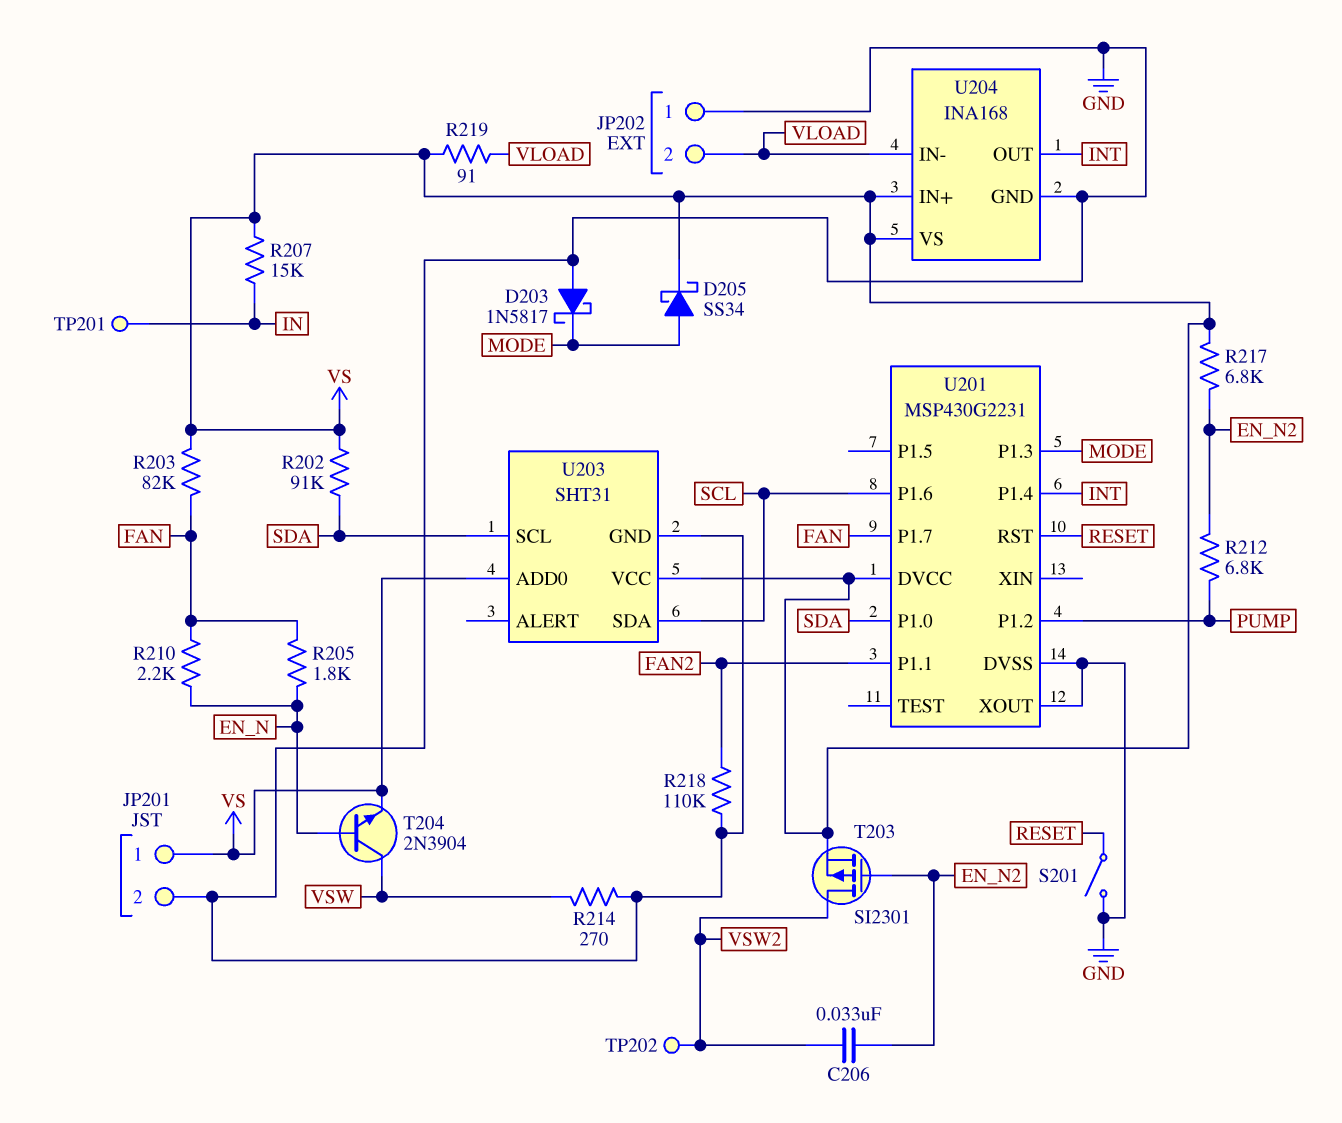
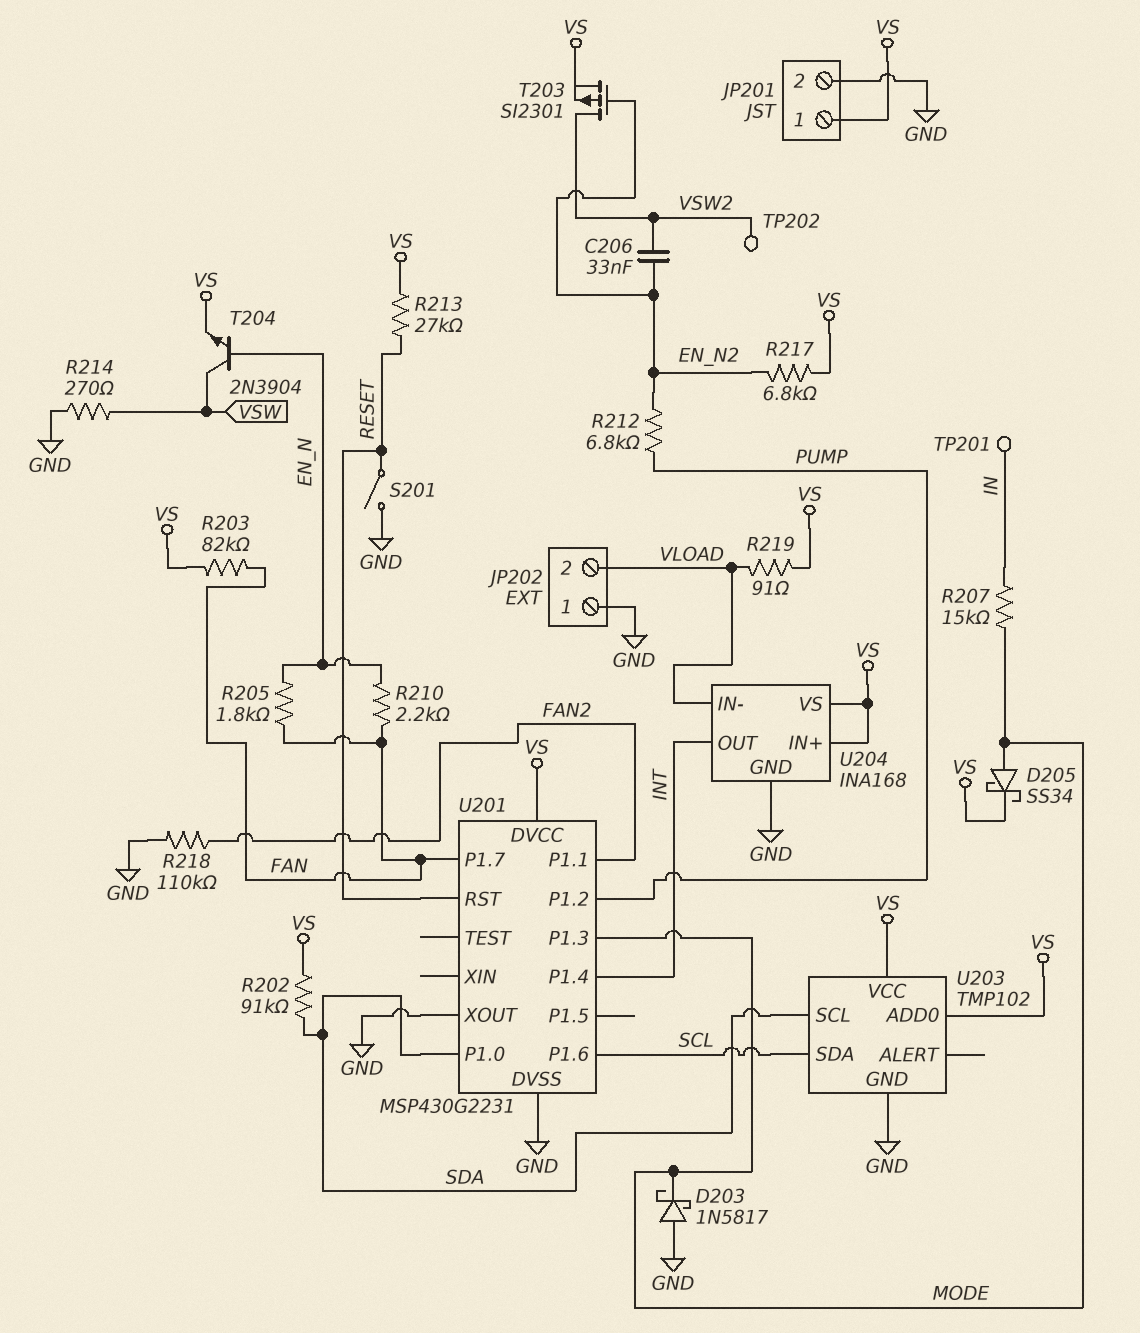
R207: 15k (IN, VS) -> 15k (IN, MODE)
R213: none -> 27k (RESET, VS)
U203: SHT31 -> TMP102

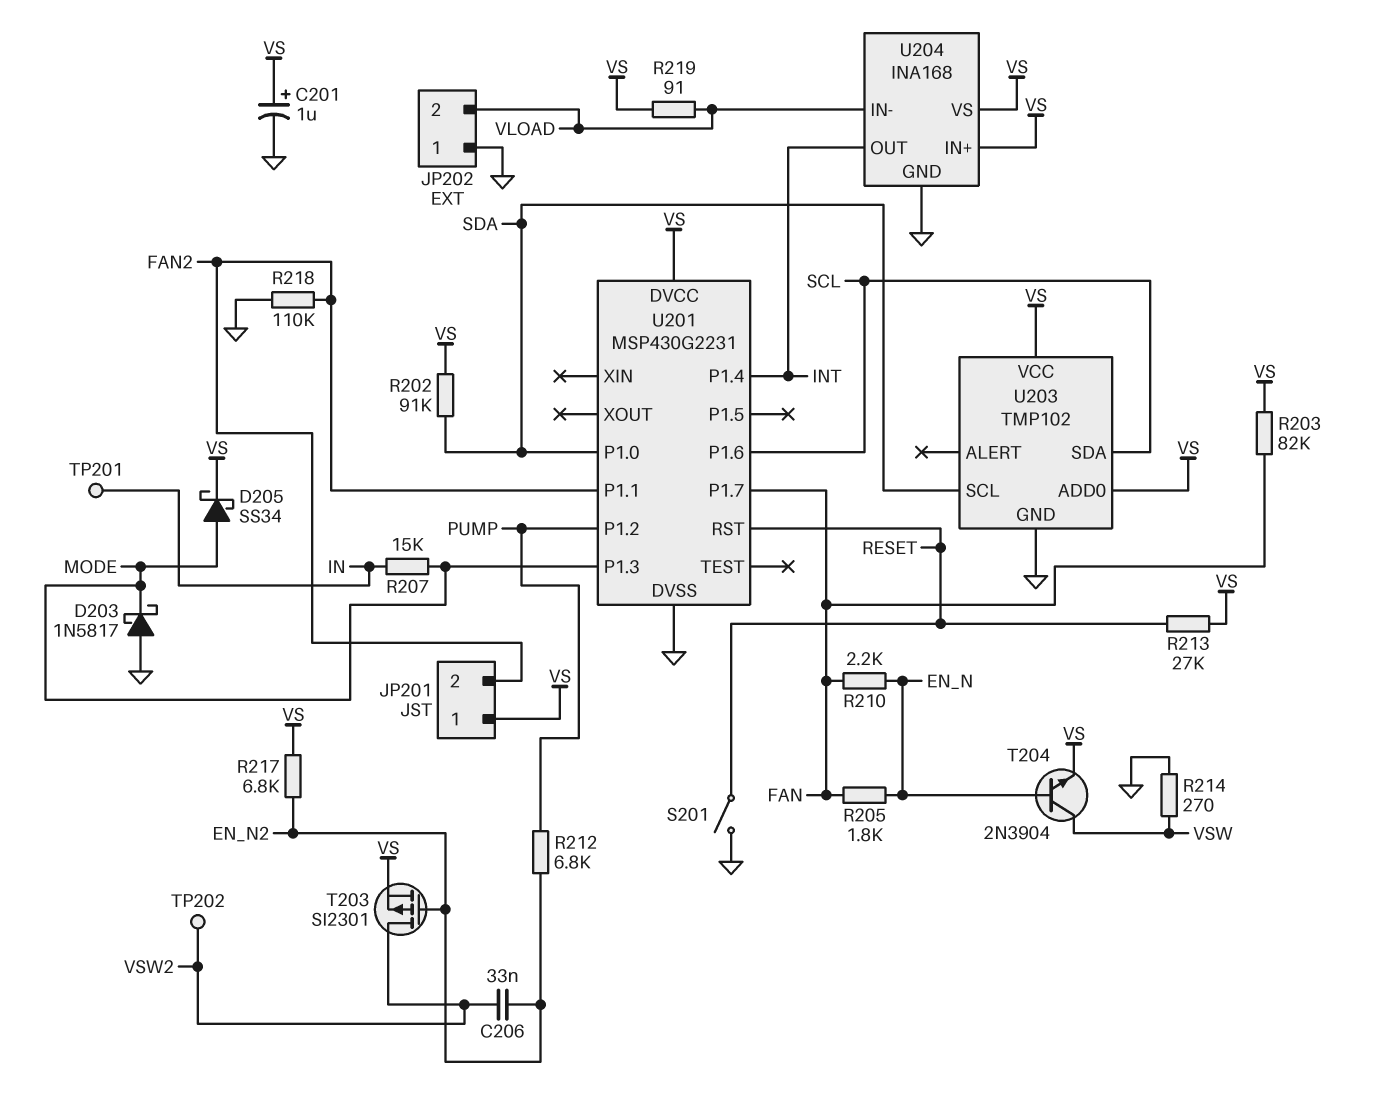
C201: none -> 1uF (plus VS, minus GND)
JP201 pin 2: GND -> FAN2
U201 pin XOUT: GND -> none

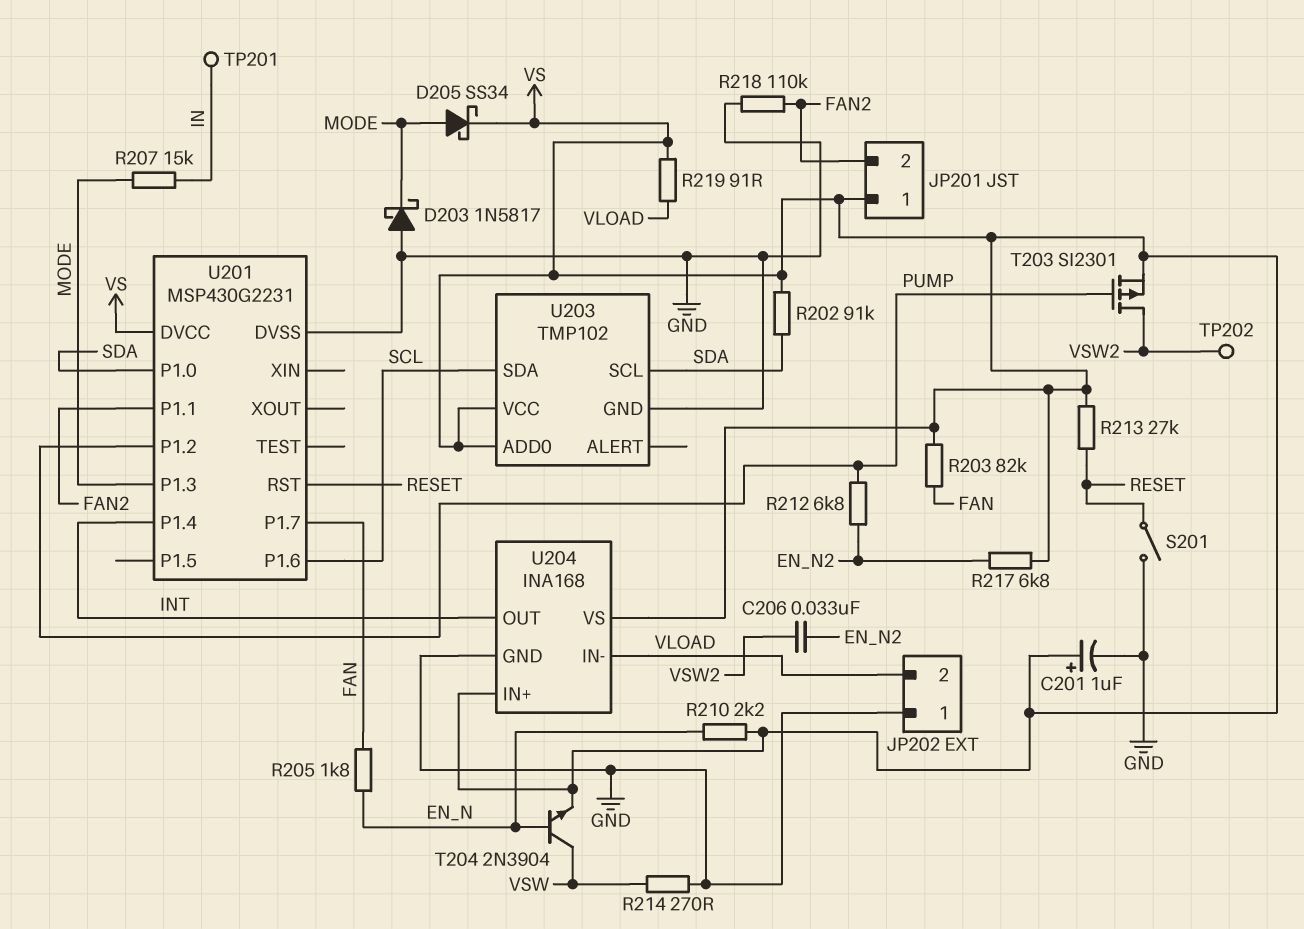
R210: 2.2k (EN_N, FAN) -> 2.2k (EN_N, VS)
T203: PMOS SI2301 (G EN_N2, D VSW2, S VS) -> PMOS SI2301 (G PUMP, D VSW2, S VS)

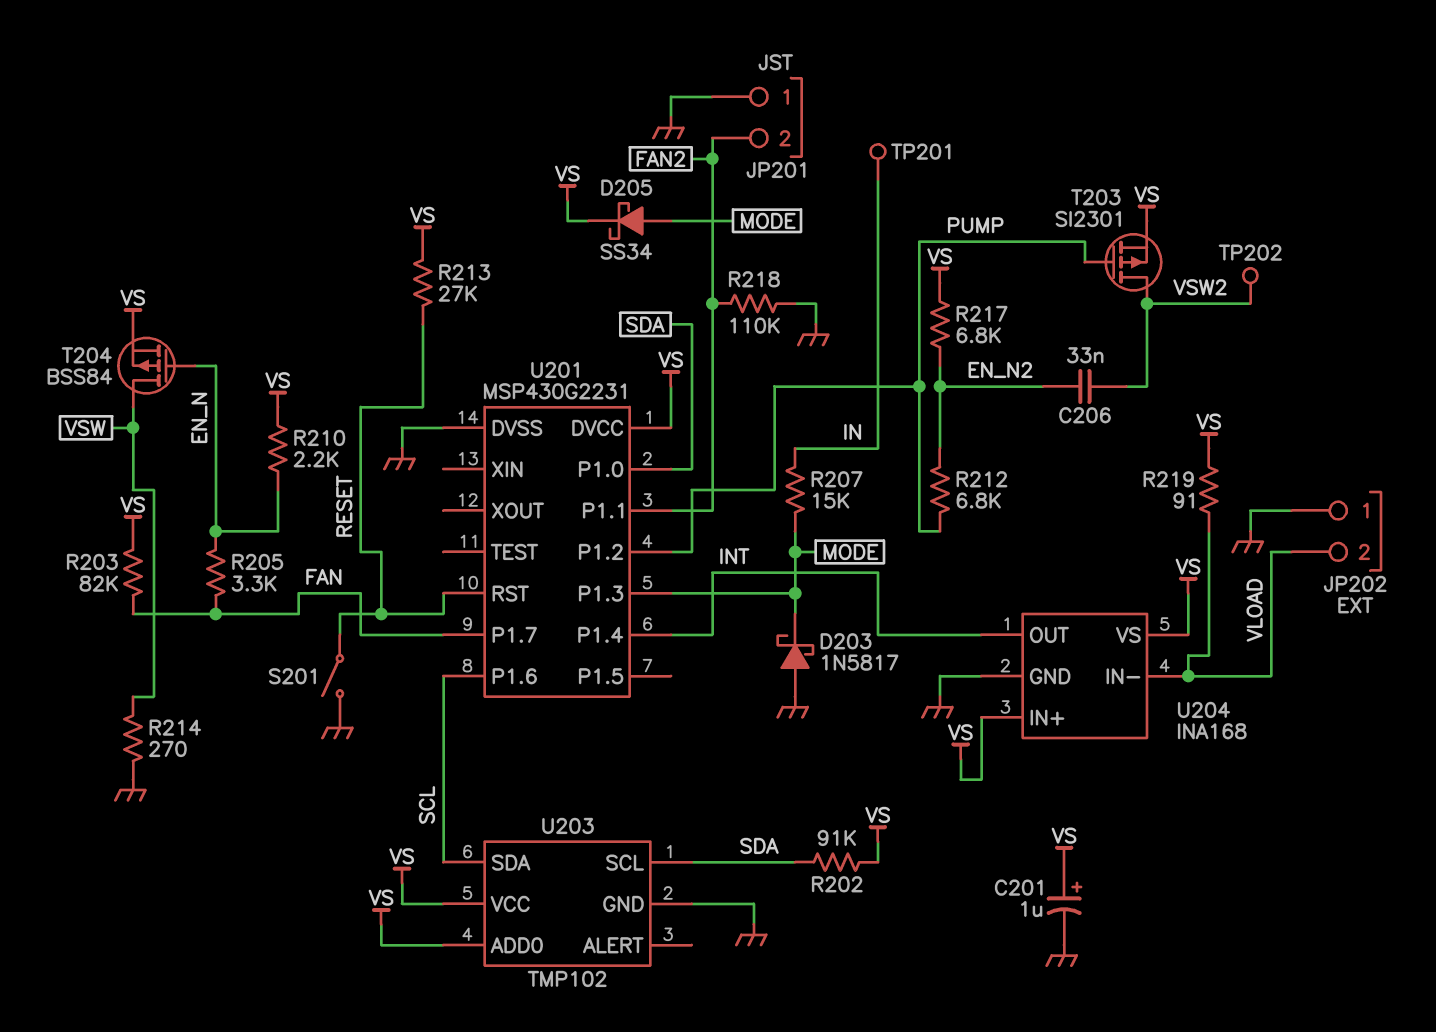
JP201 pin 1: VS -> GND
R205: 1.8k (EN_N, FAN) -> 3.3k (EN_N, FAN)
T204: NPN 2N3904 (B EN_N, C VSW, E VS) -> PMOS BSS84 (G EN_N, D VSW, S VS)

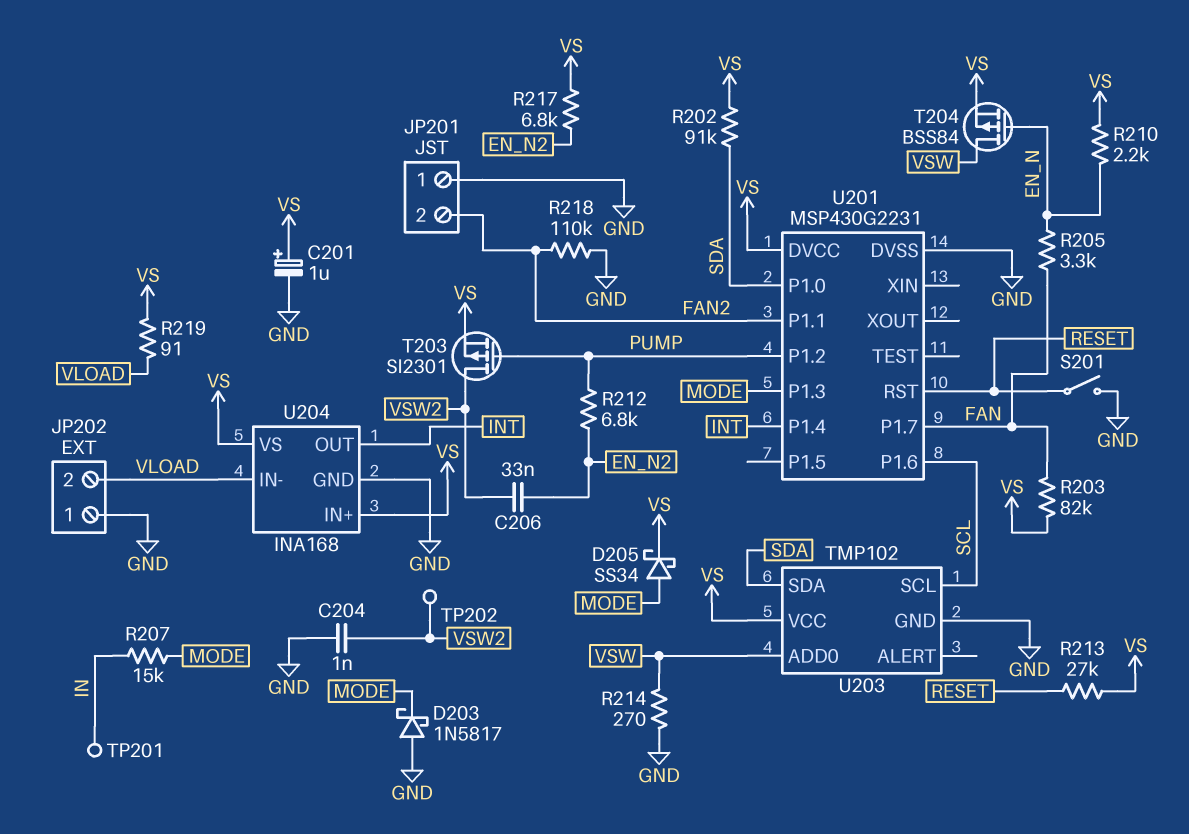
C204: none -> 1nF (GND, VSW2)
U203 pin ADD0: VS -> VSW
U203 pin SCL: SDA -> SCL
U203 pin SDA: SCL -> SDA

